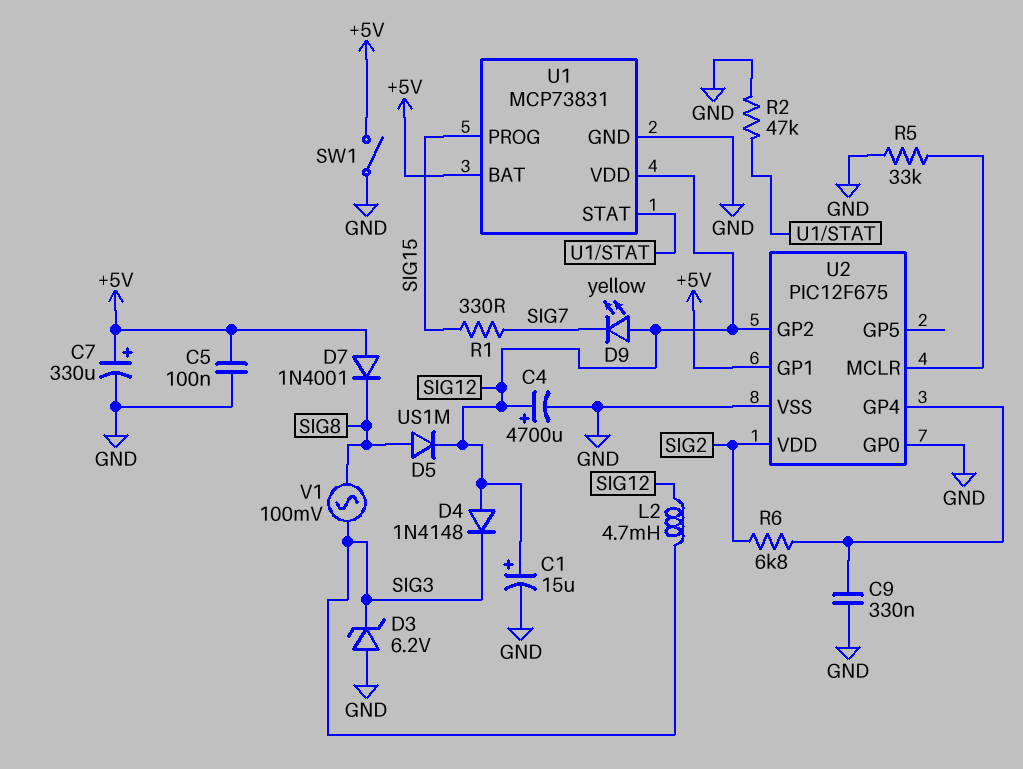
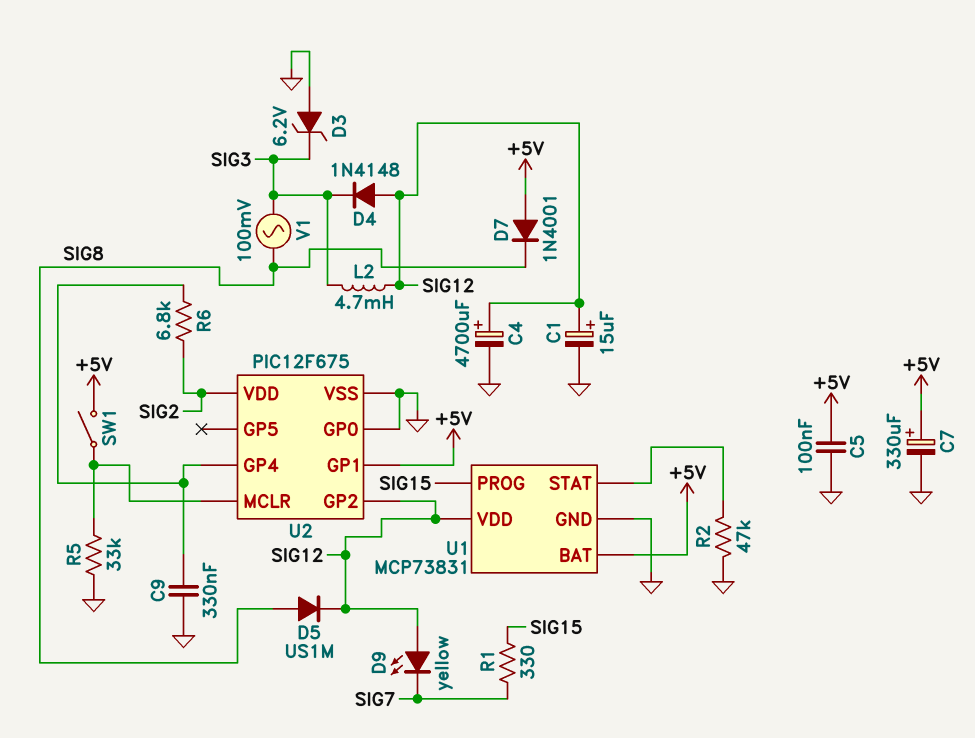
SW1: switch (+5V, GND) -> switch (+5V, U2/MCLR)

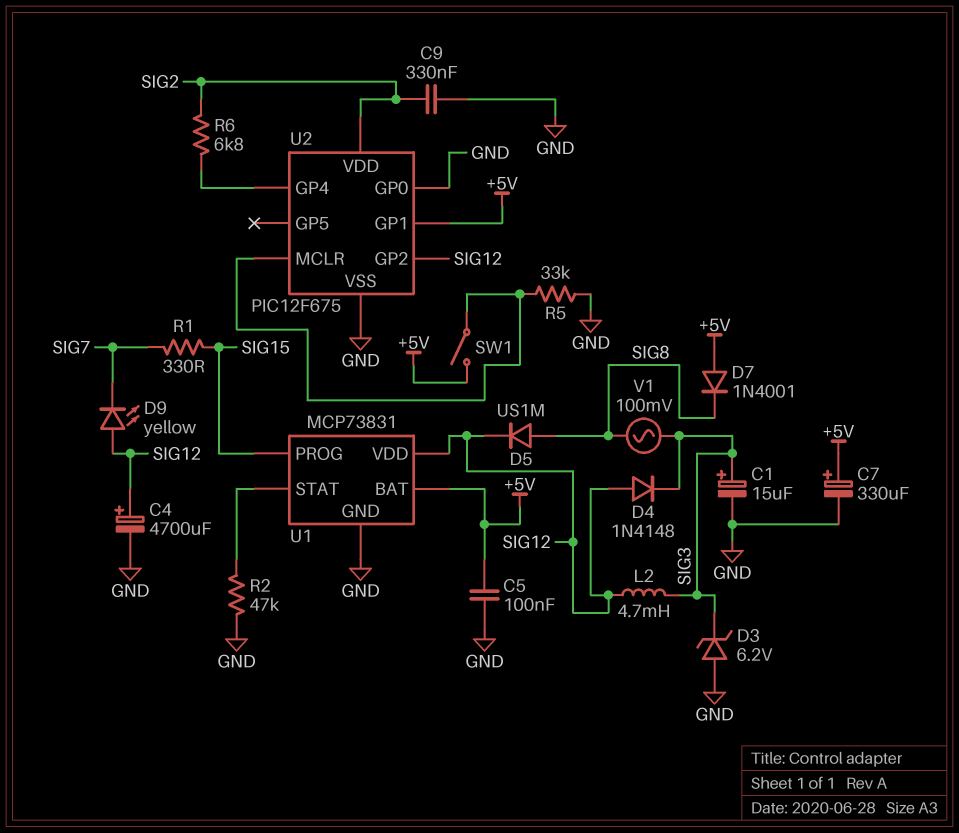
C1: 15uF (plus SIG12, minus GND) -> 15uF (plus SIG3, minus GND)
C9: 330nF (GND, U2/GP4) -> 330nF (GND, SIG2)

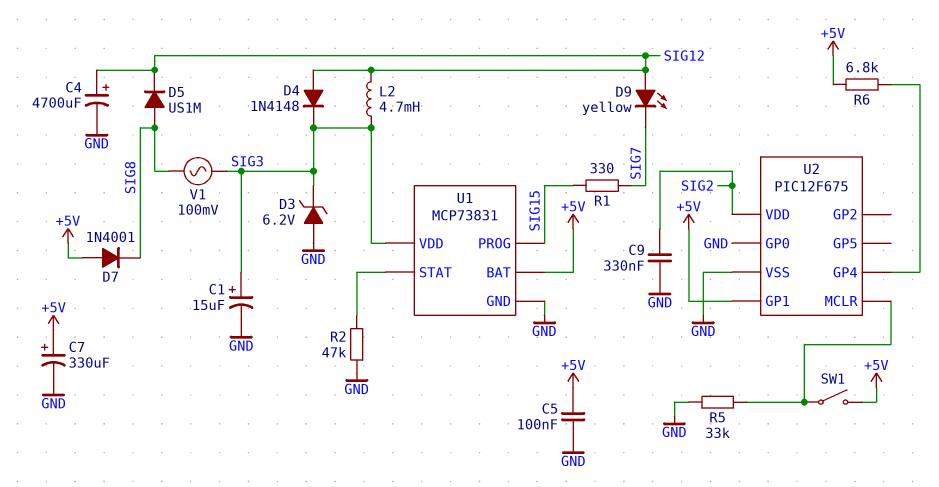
R6: 6.8k (SIG2, U2/GP4) -> 6.8k (+5V, U2/GP4)
U1 pin VDD: SIG12 -> SIG3
U2 pin GP2: SIG12 -> none

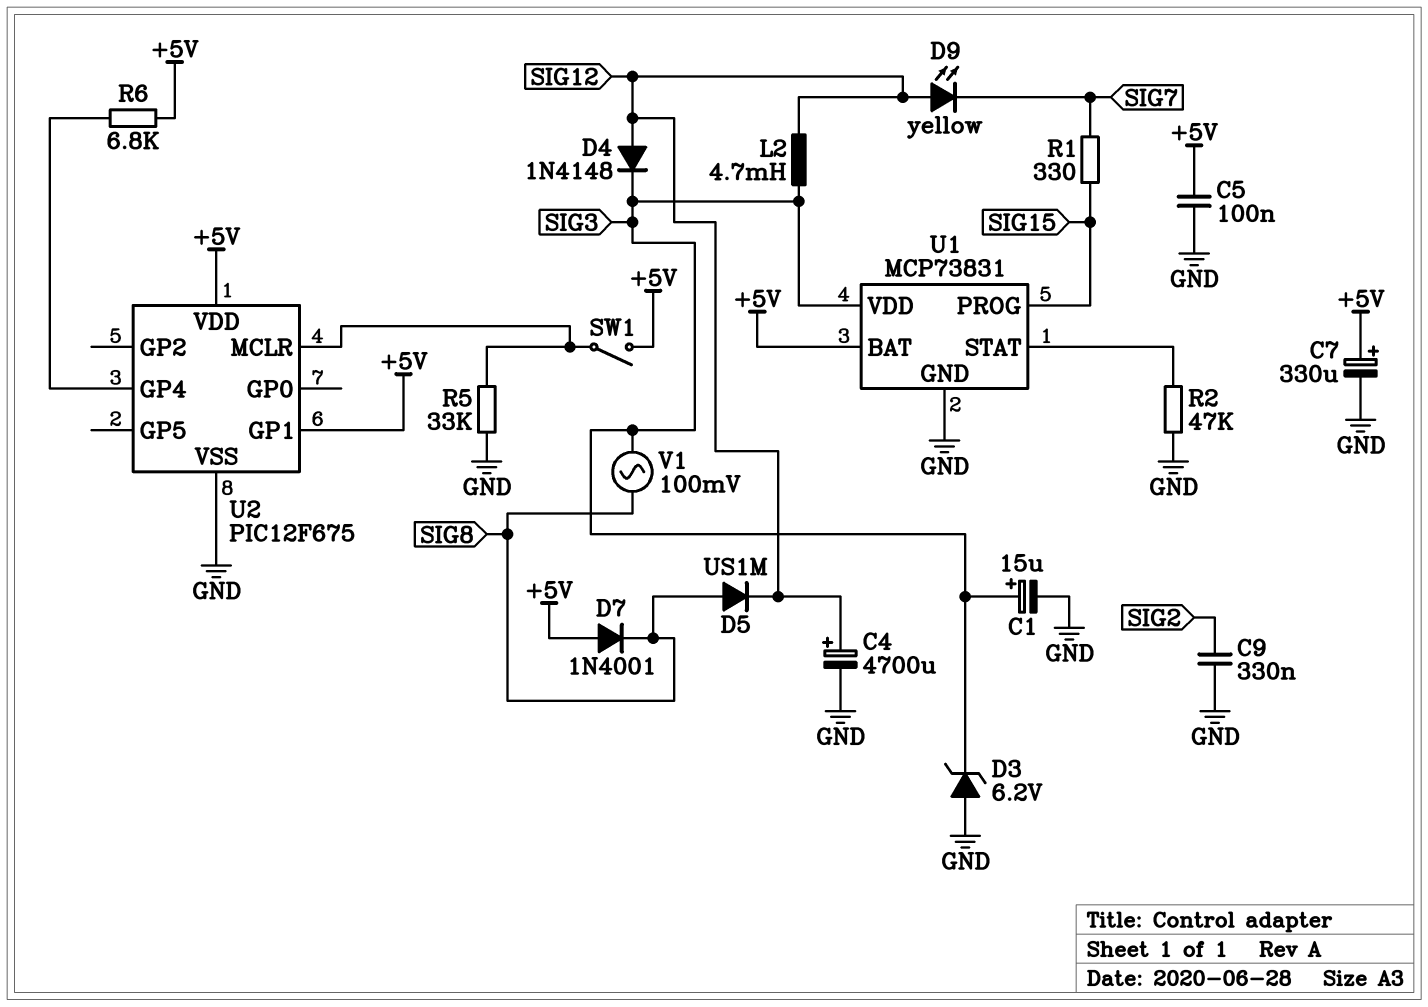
U2 pin GP0: GND -> none
U2 pin VDD: SIG2 -> +5V

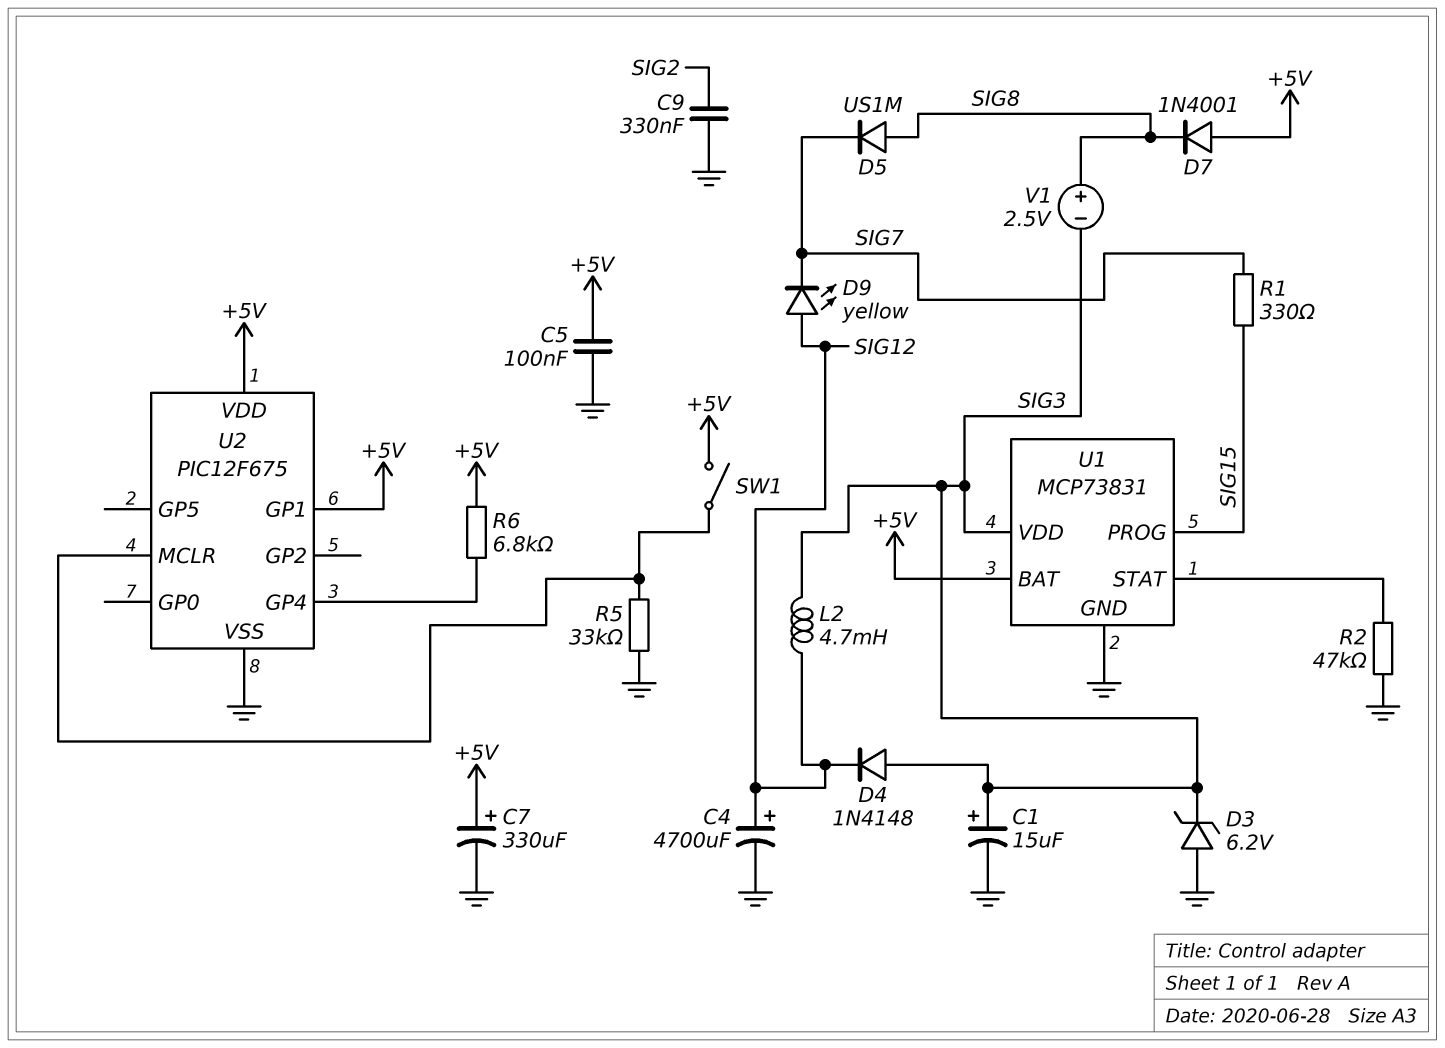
D4: diode 1N4148 (A SIG12, K SIG3) -> diode 1N4148 (A SIG3, K SIG12)
D5: diode US1M (A SIG8, K SIG12) -> diode US1M (A SIG8, K SIG7)
V1: AC 100mV (SIG3, SIG8) -> 2.5V (plus SIG8, minus SIG3)

